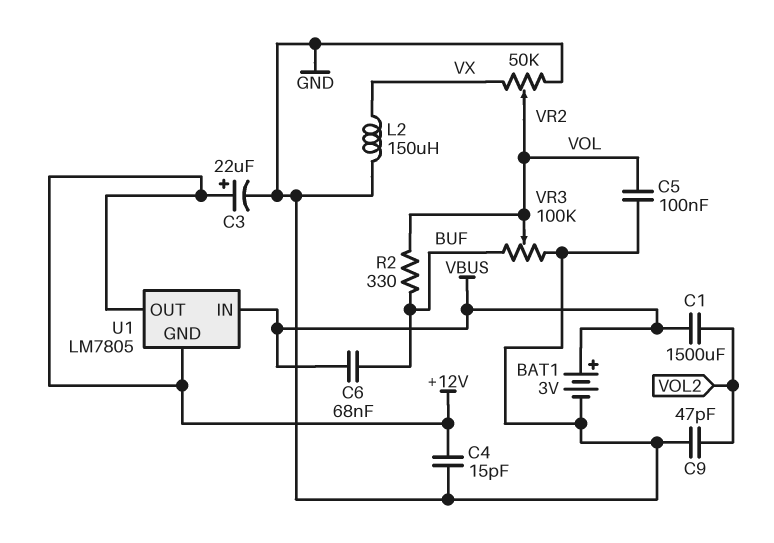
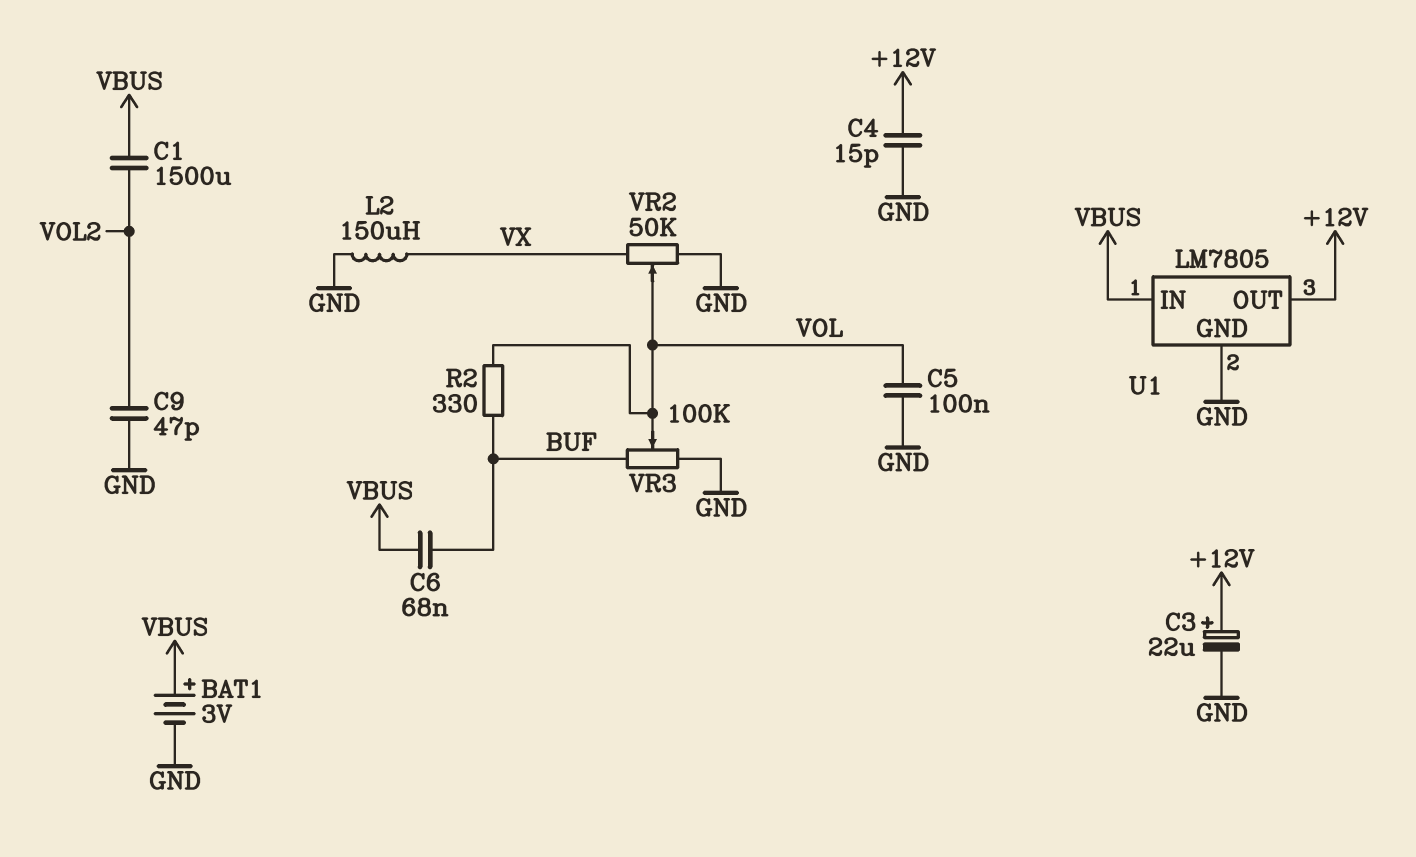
U1 pin GND: +12V -> GND

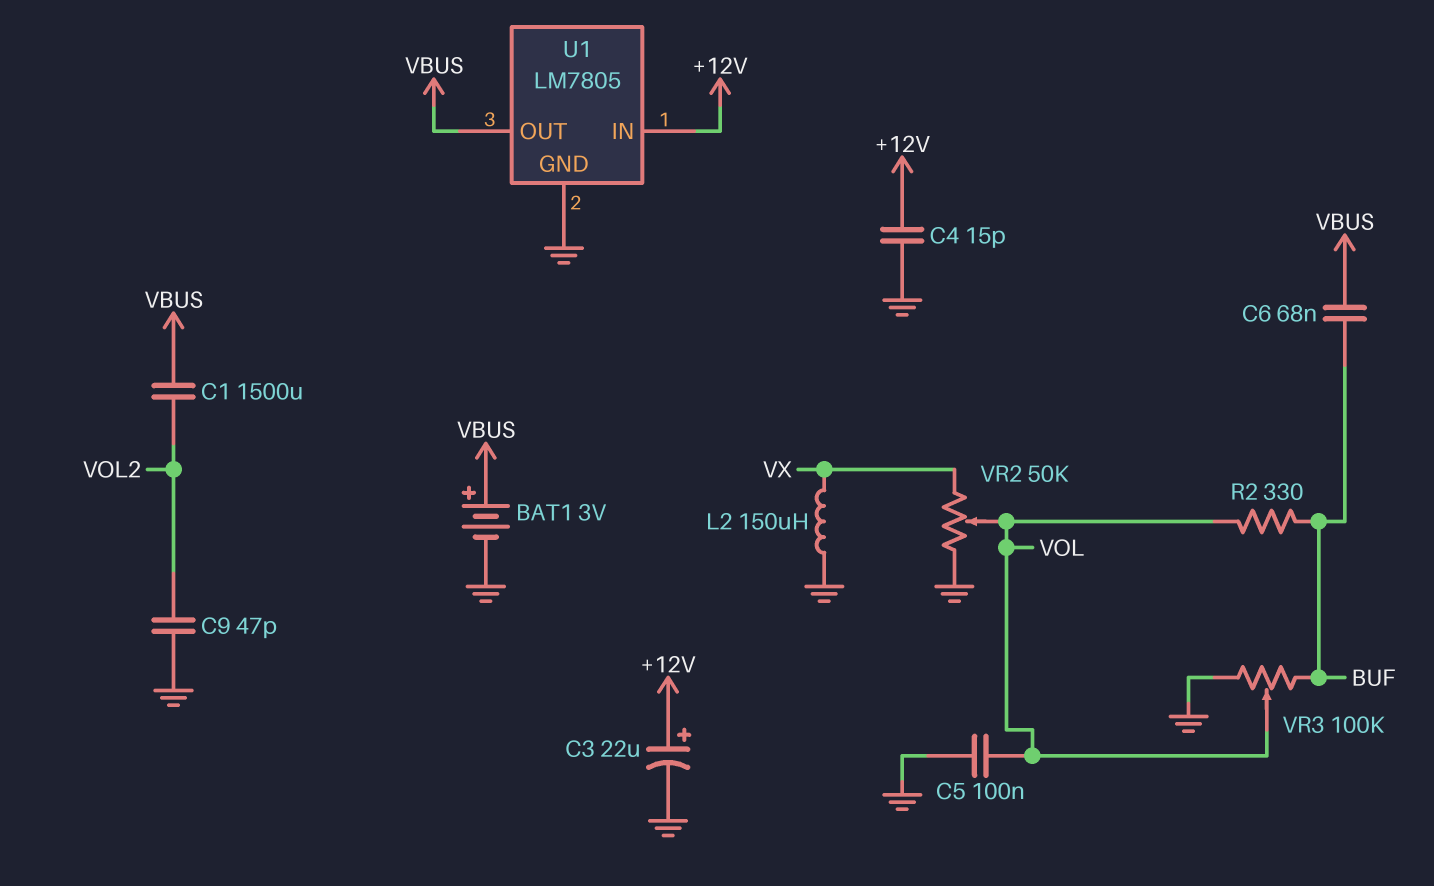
U1 pin IN: VBUS -> +12V
U1 pin OUT: +12V -> VBUS

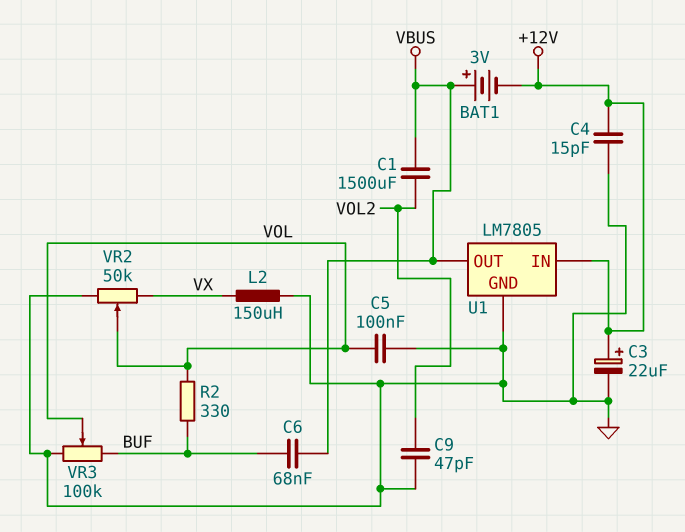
BAT1: 3V (plus VBUS, minus GND) -> 3V (plus VBUS, minus +12V)

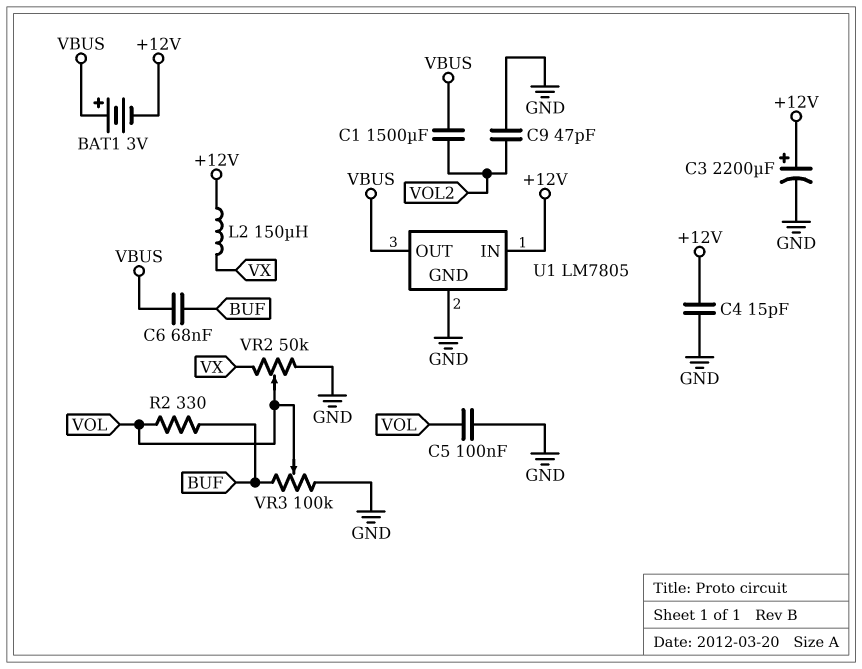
C3: 22uF (plus +12V, minus GND) -> 2200uF (plus +12V, minus GND)
L2: 150uH (GND, VX) -> 150uH (+12V, VX)

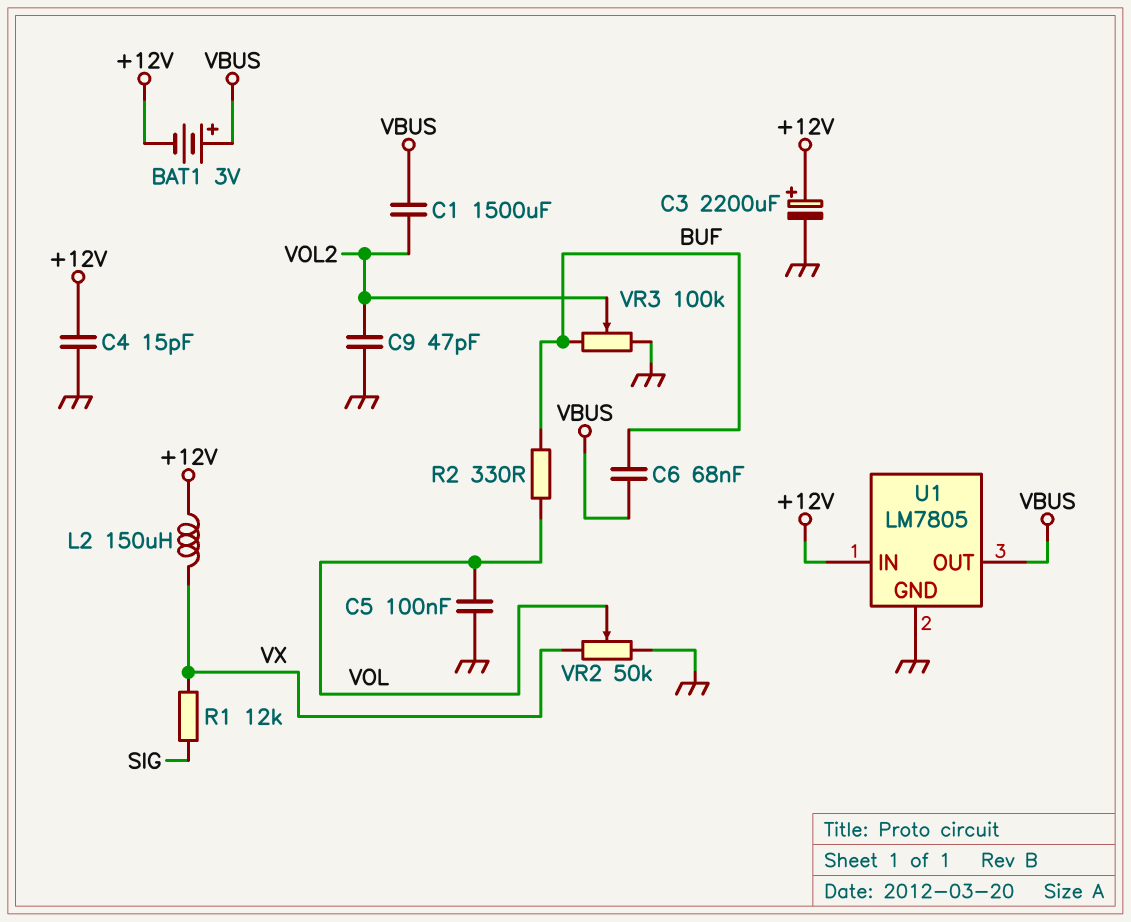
R1: none -> 12k (SIG, VX)
VR3: 100k (BUF, GND, wiper VOL) -> 100k (BUF, GND, wiper VOL2)

